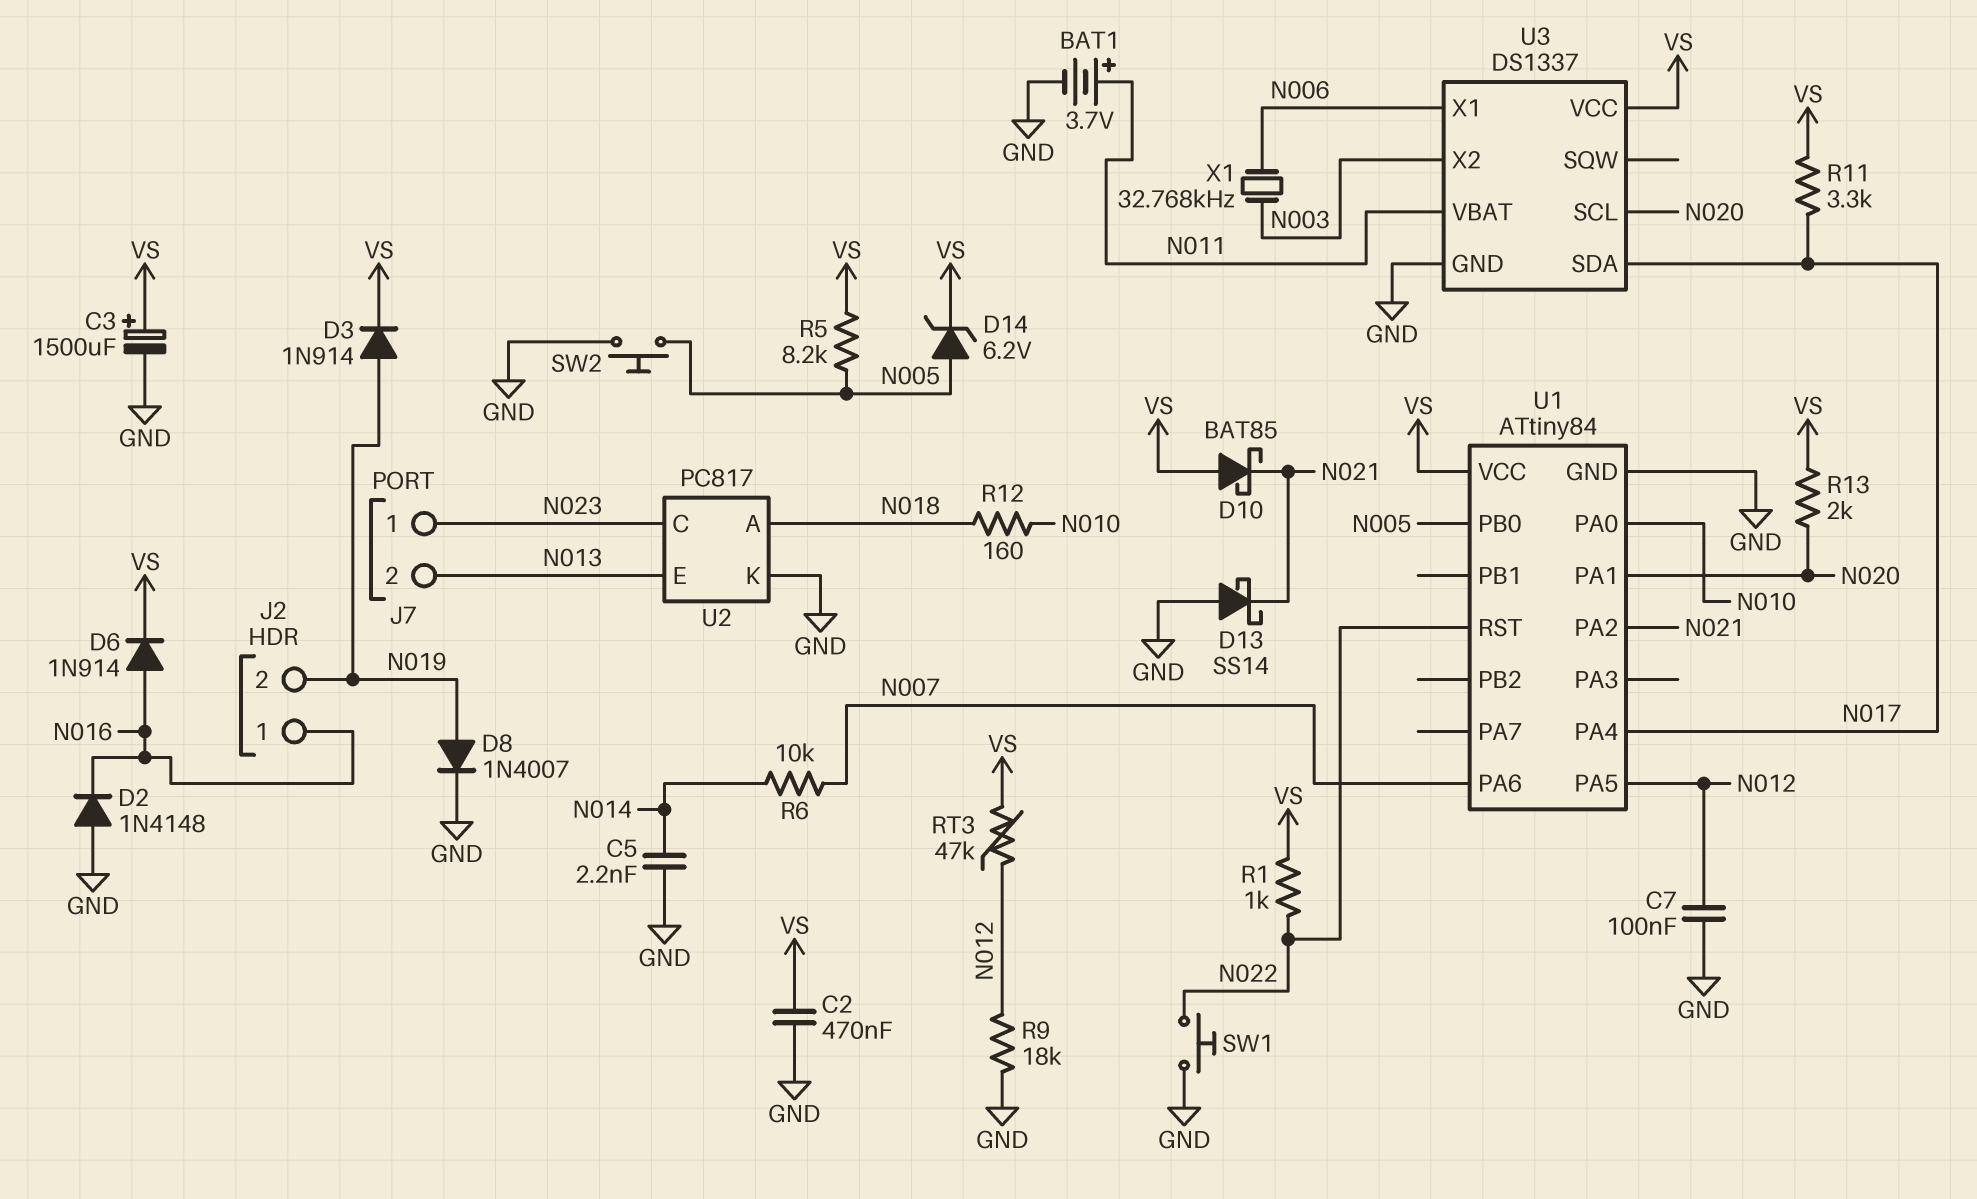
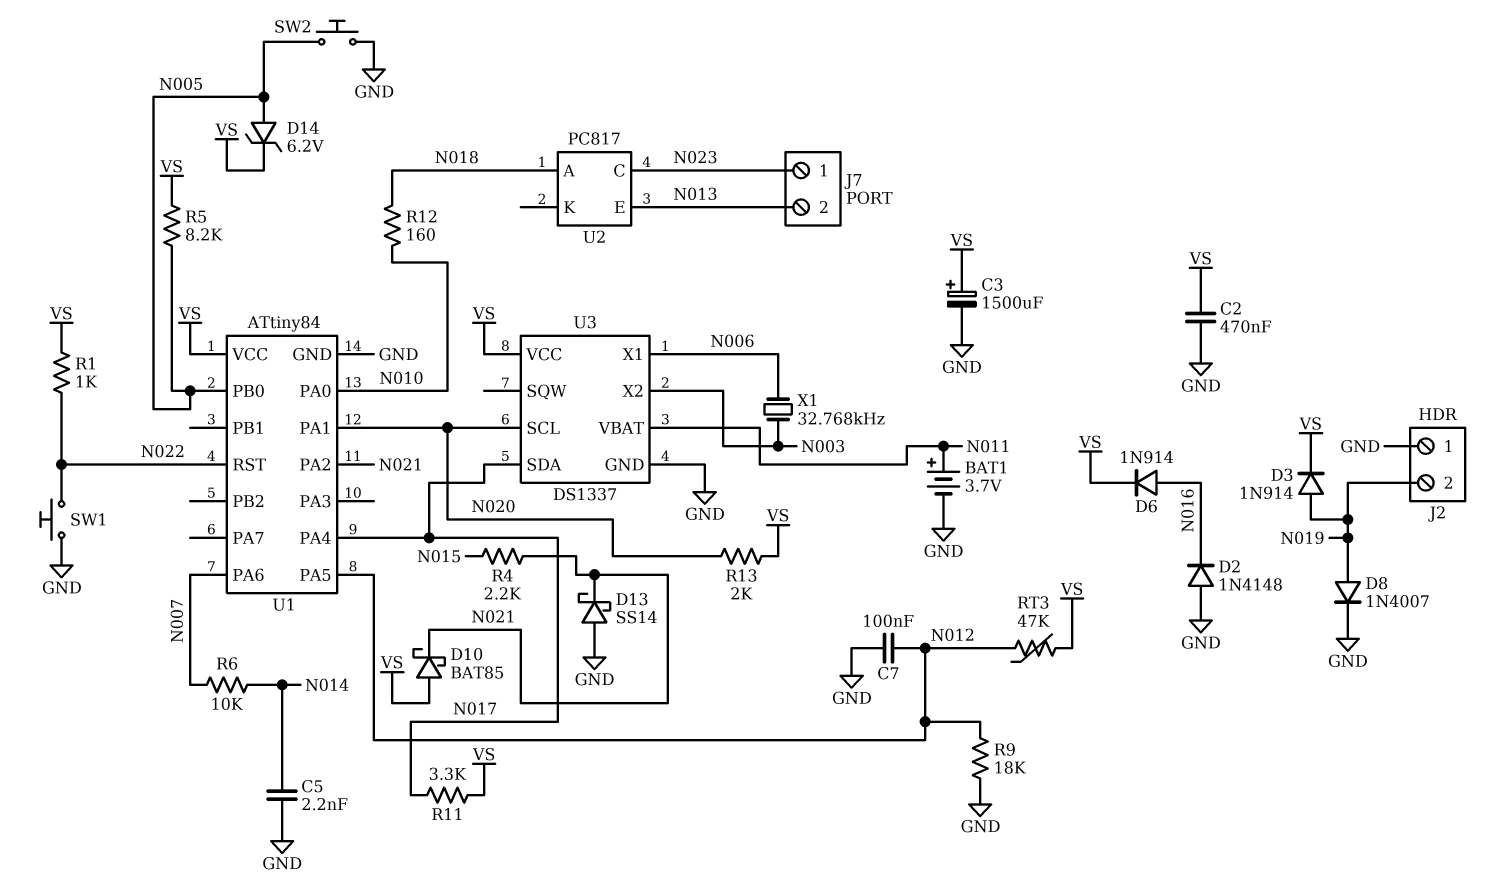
J2 pin 1: N016 -> GND
R4: none -> 2.2k (N015, N021)
U2 pin K: GND -> none

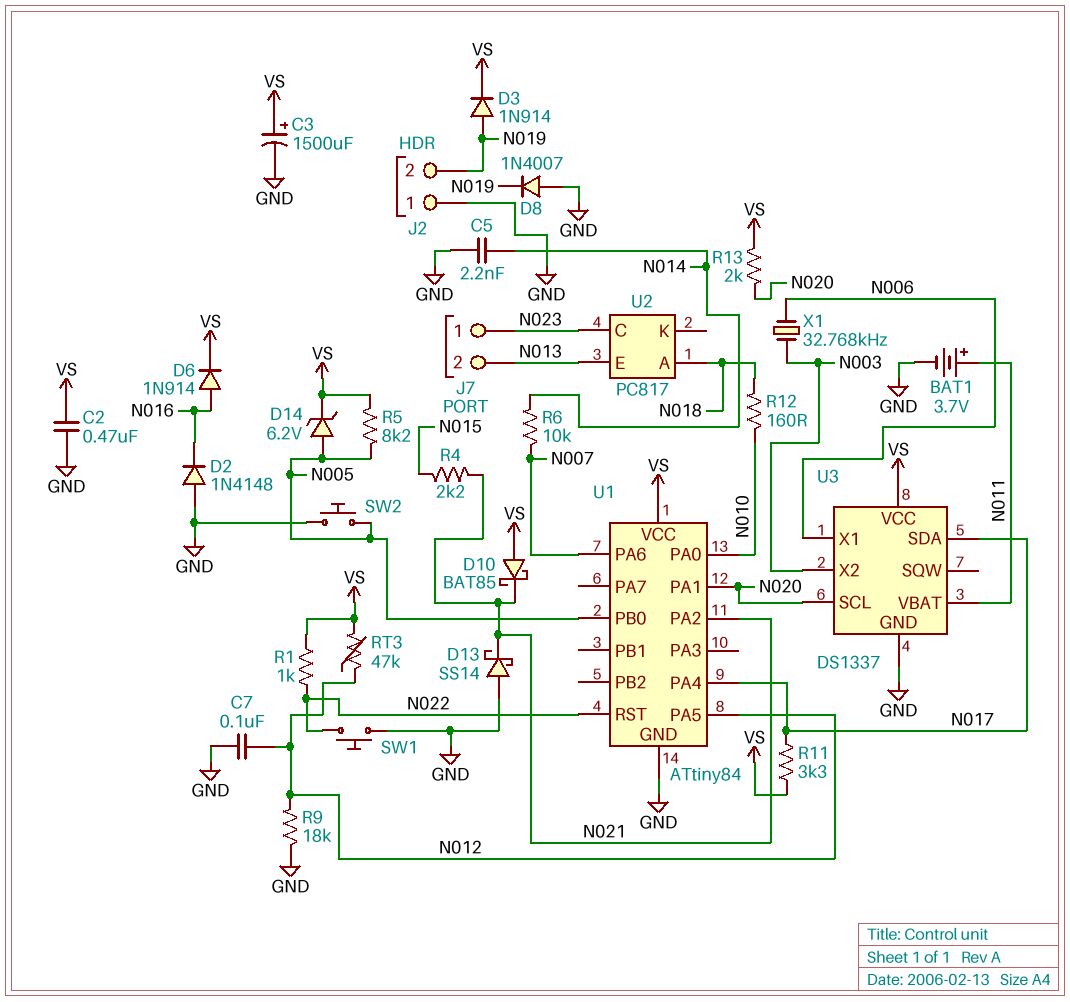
D8: diode 1N4007 (A N019, K GND) -> diode 1N4007 (A GND, K N019)

